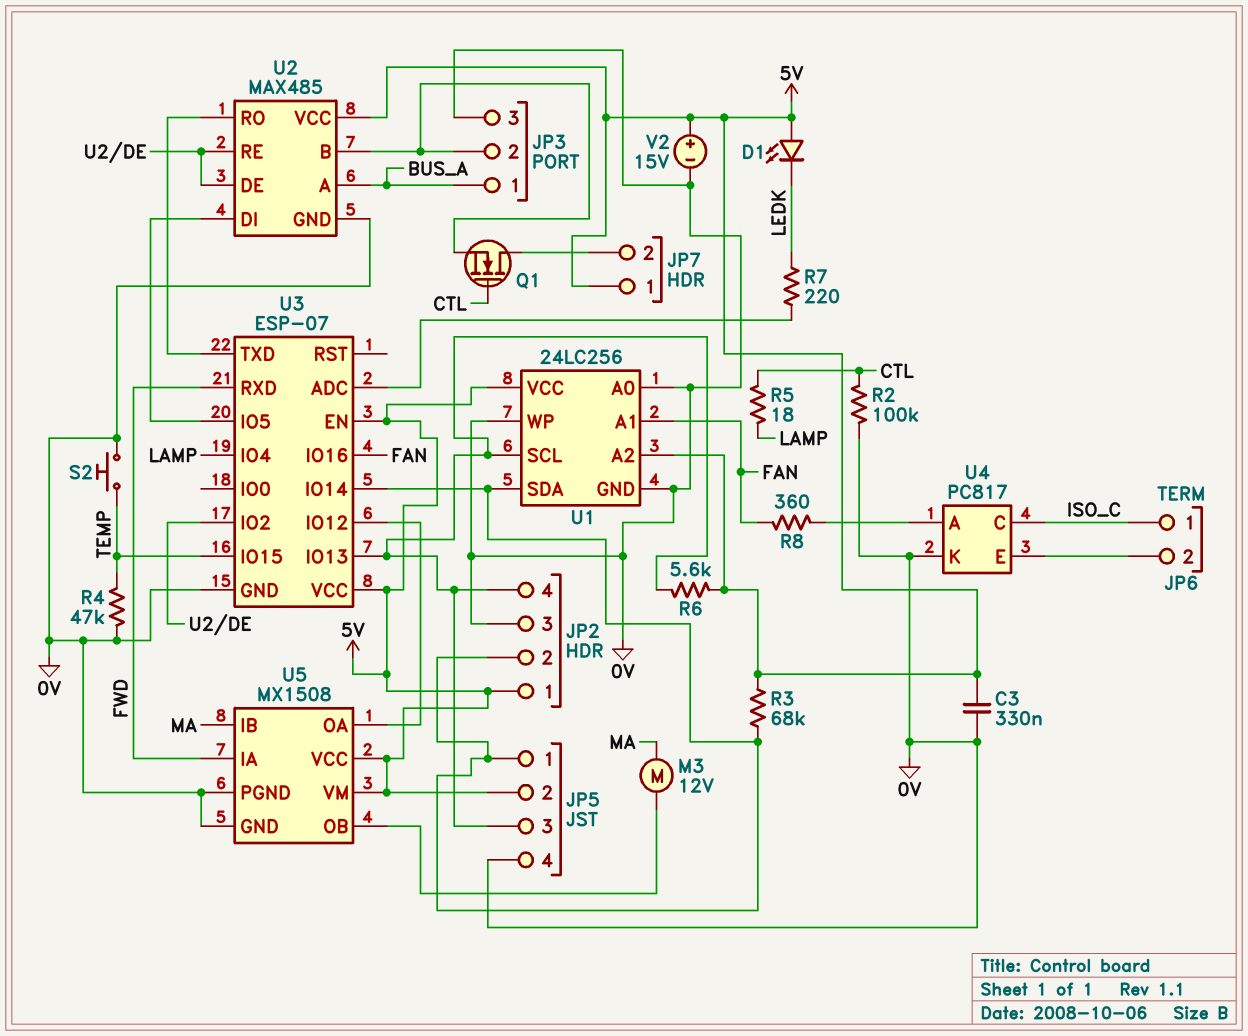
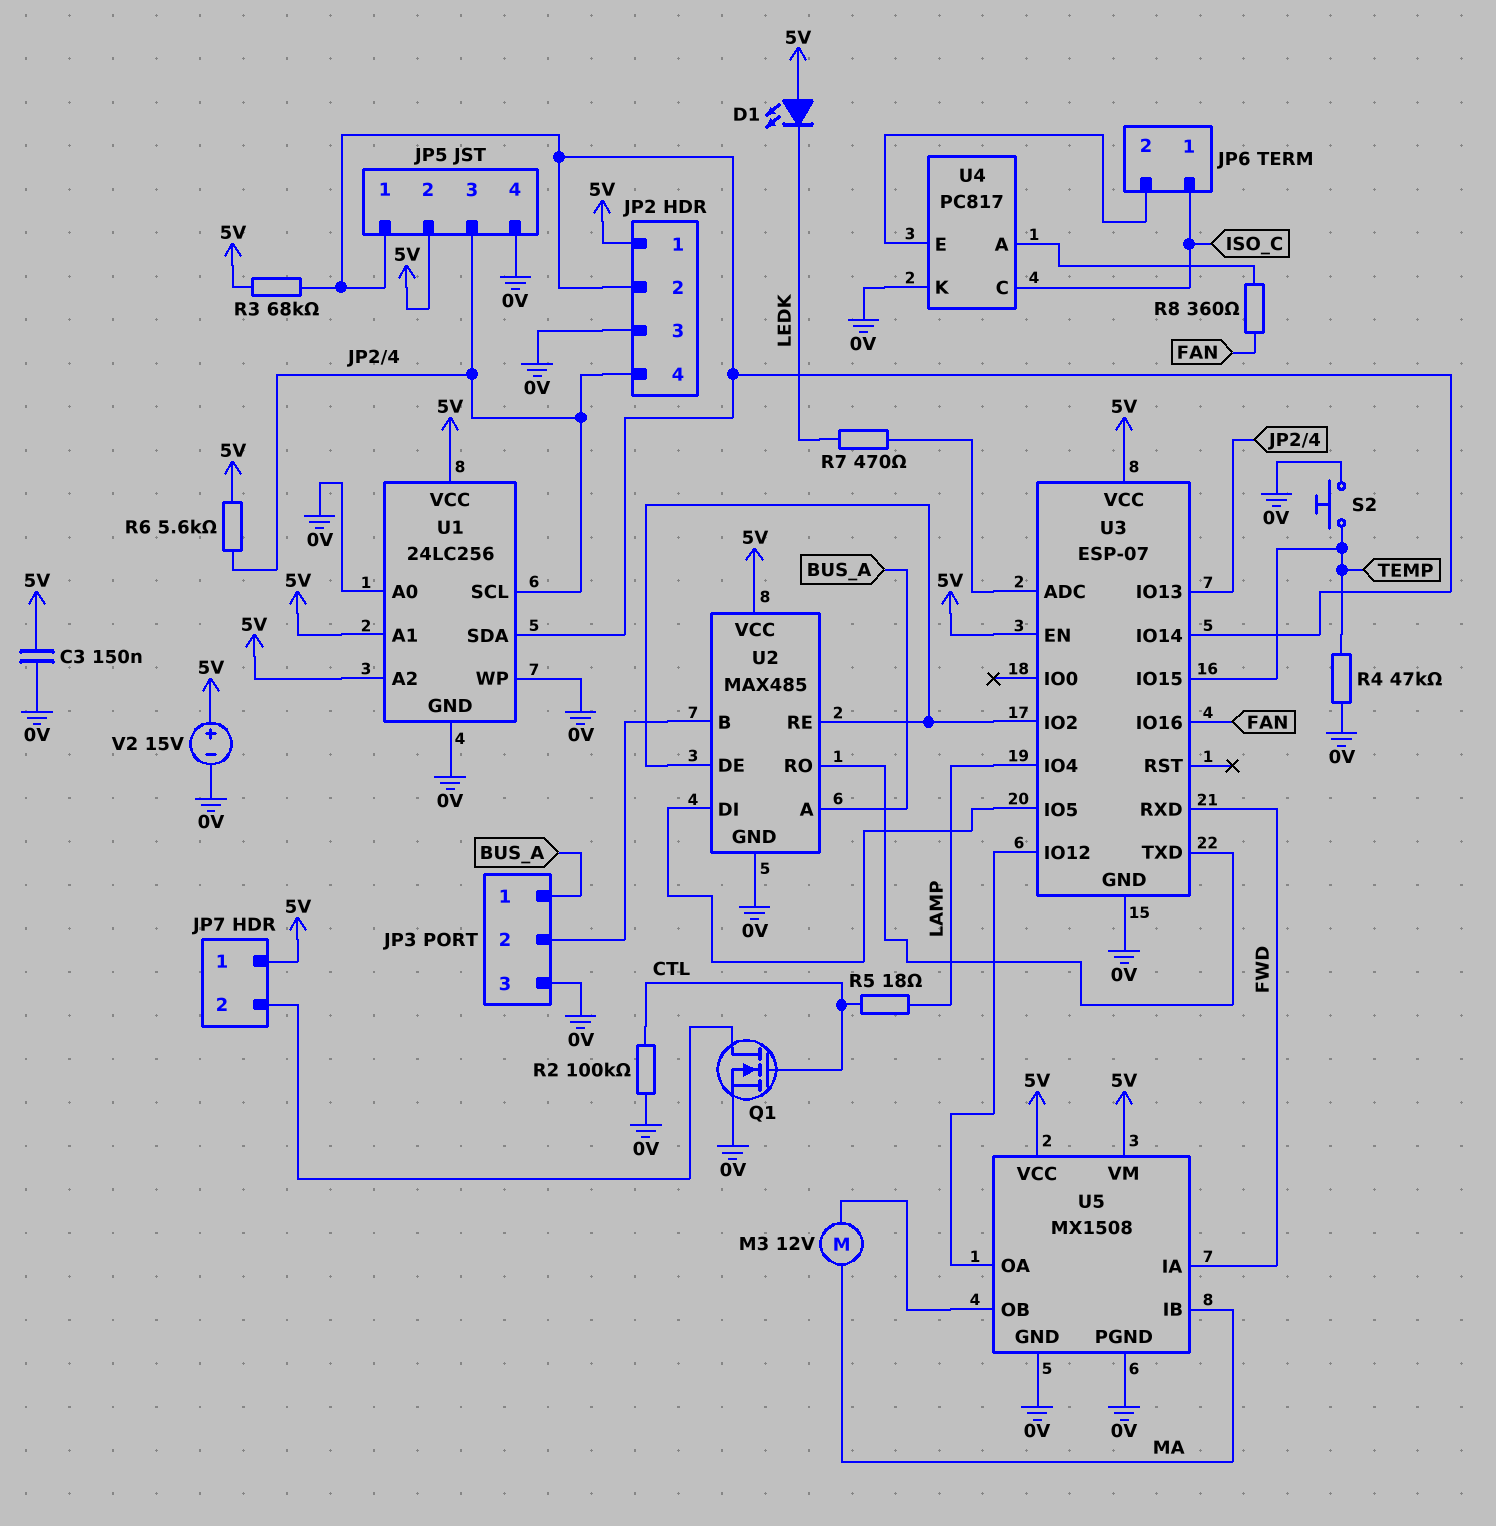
C3: 330nF (0V, 5V) -> 150nF (0V, 5V)
Q1: NMOS (G CTL, D JP7/2, S JP3/2) -> NMOS (G CTL, D JP7/2, S 0V)
R7: 220 (LEDK, U3/ADC) -> 470 (LEDK, U3/ADC)
U1 pin A1: FAN -> 5V

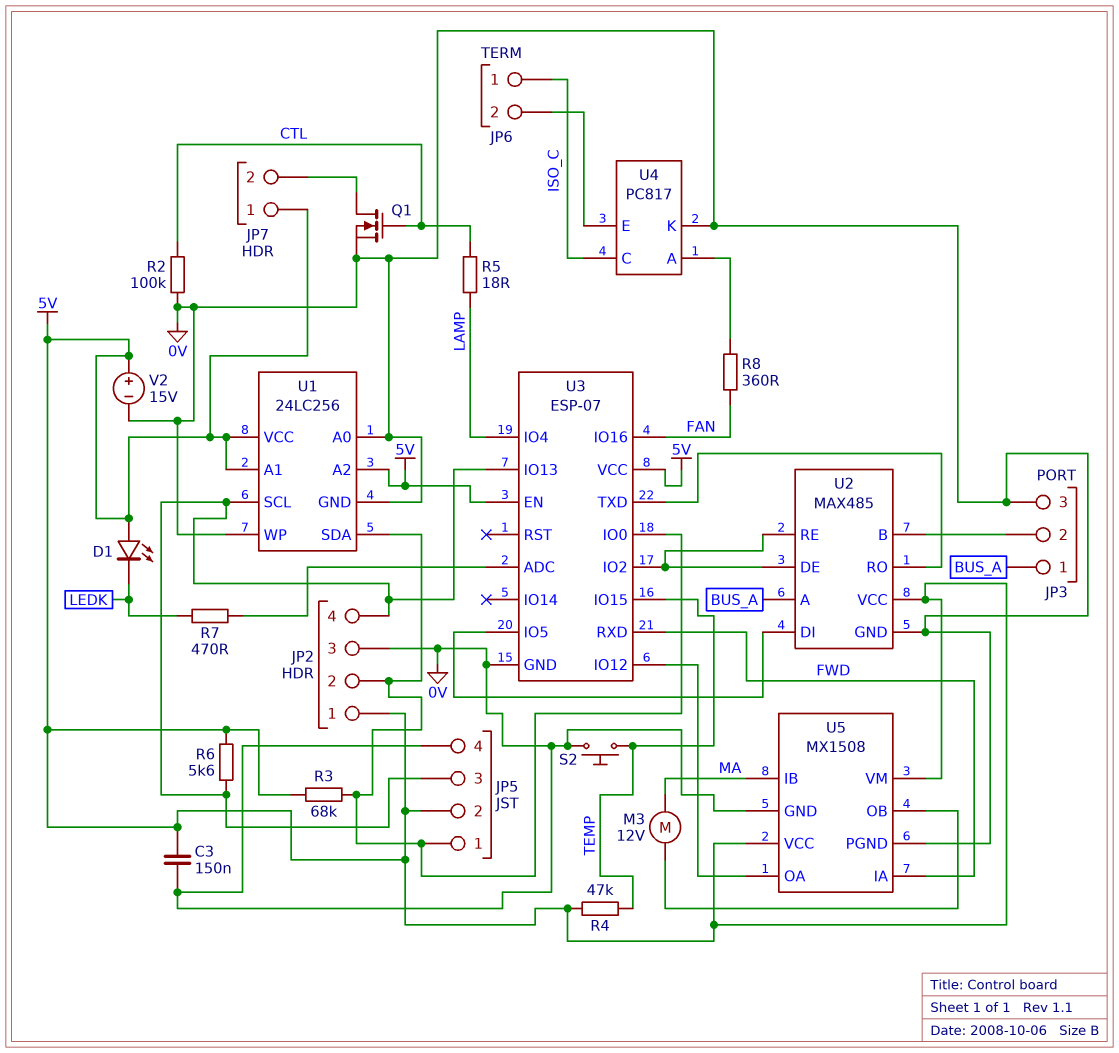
R4: 47k (0V, TEMP) -> 47k (5V, TEMP)
U3 pin IO0: none -> JP2/2
U3 pin IO14: JP2/2 -> none

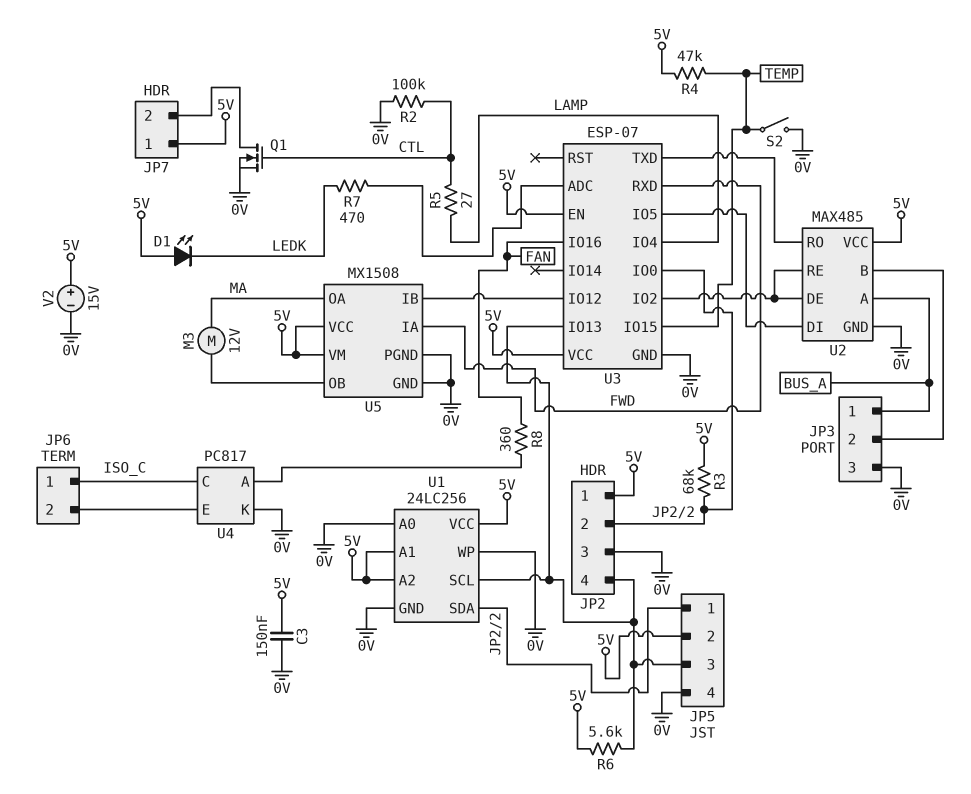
R5: 18 (CTL, LAMP) -> 27 (CTL, LAMP)
S2: button (0V, TEMP) -> switch (0V, TEMP)
U5 pin IB: MA -> U3/IO12
U5 pin OA: U3/IO12 -> MA

